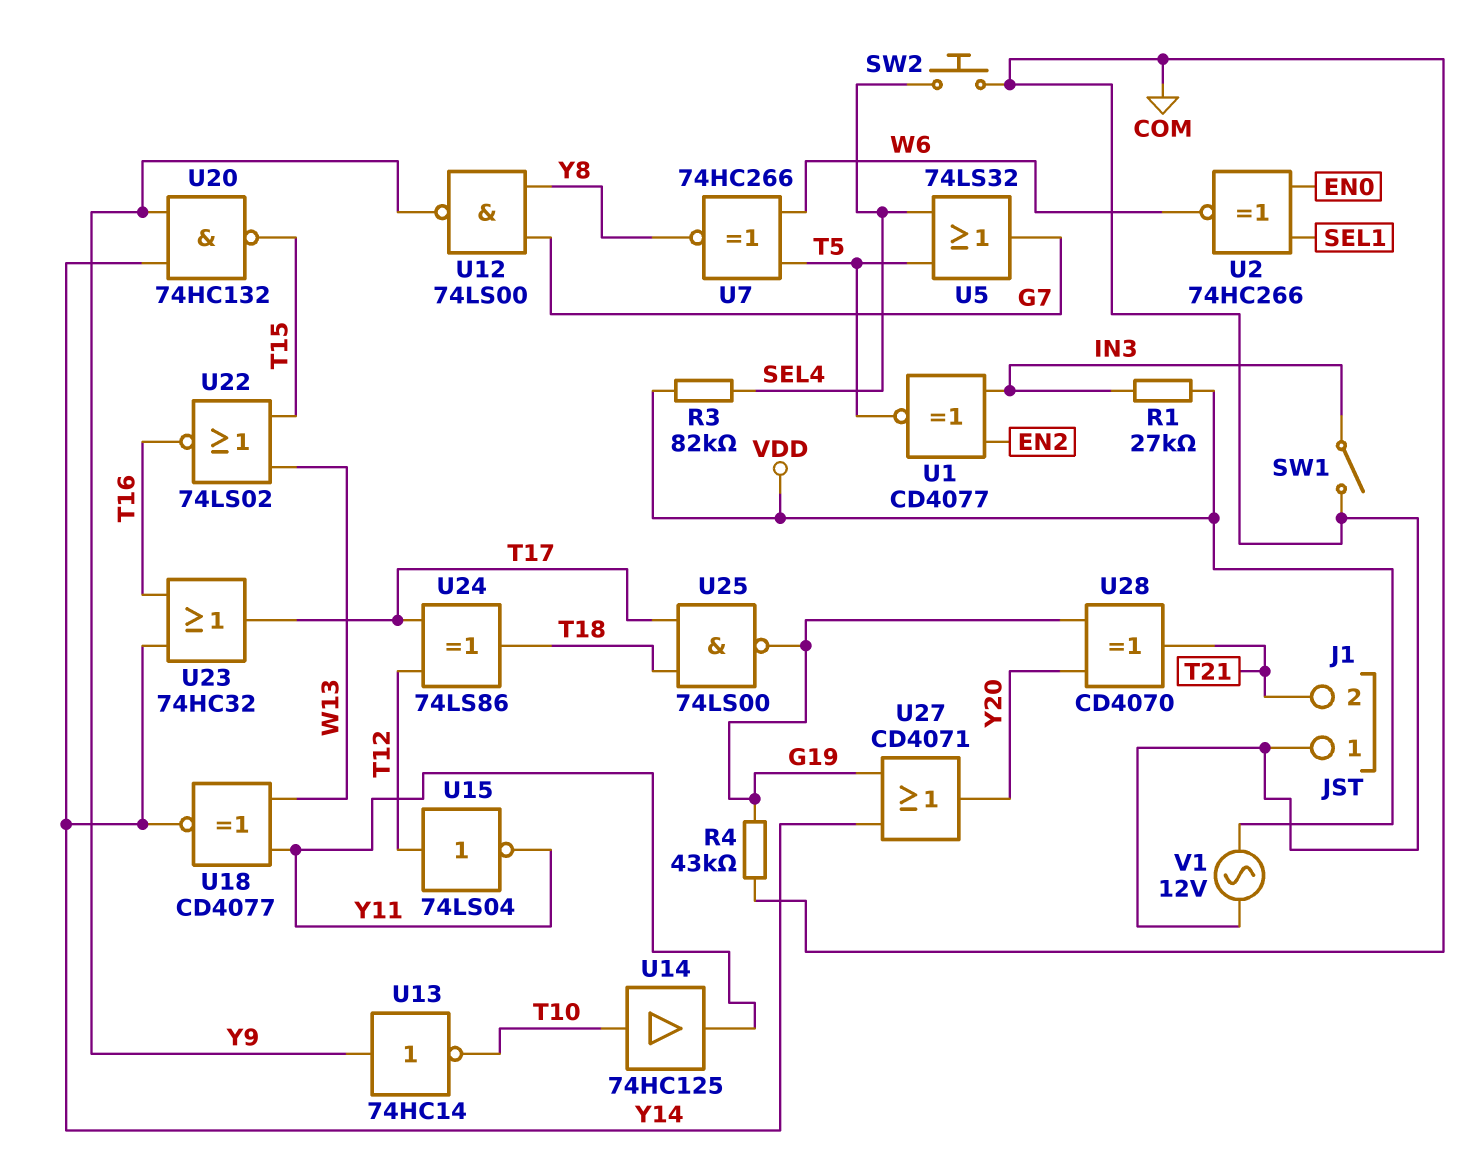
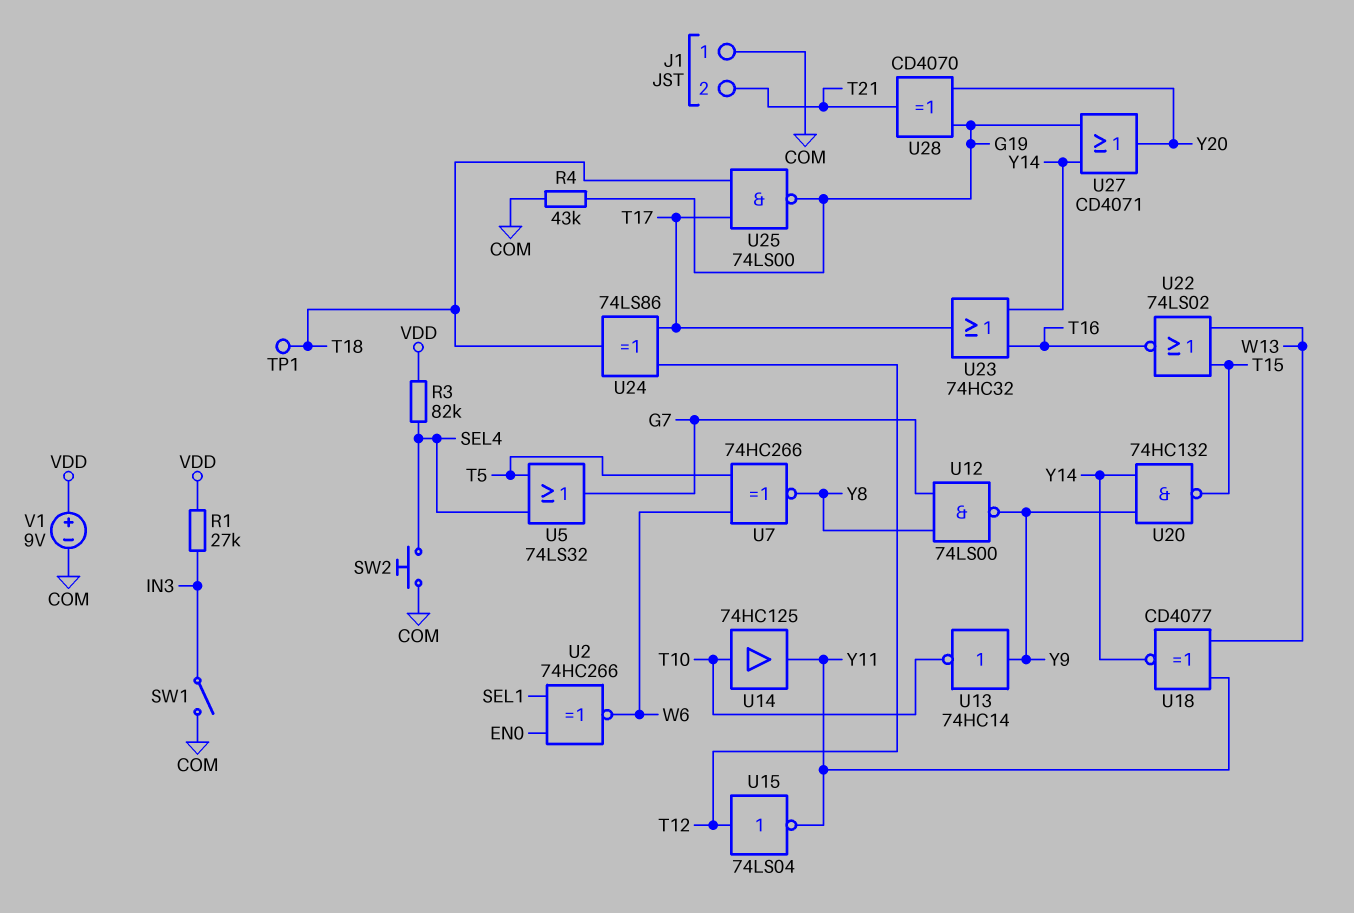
TP1: none -> test point (T18)
U1: XNOR CD4077 (in EN2, in IN3, out T5) -> none
V1: AC 12V (COM, VDD) -> 9V (plus VDD, minus COM)

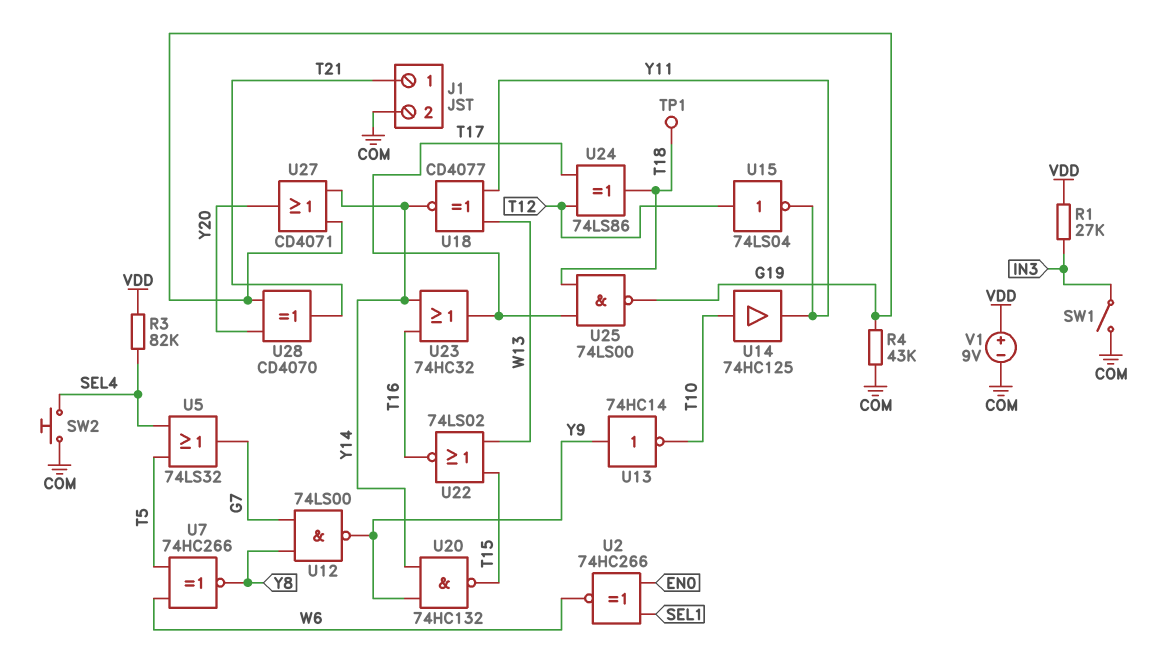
J1 pin 1: COM -> T21
J1 pin 2: T21 -> COM

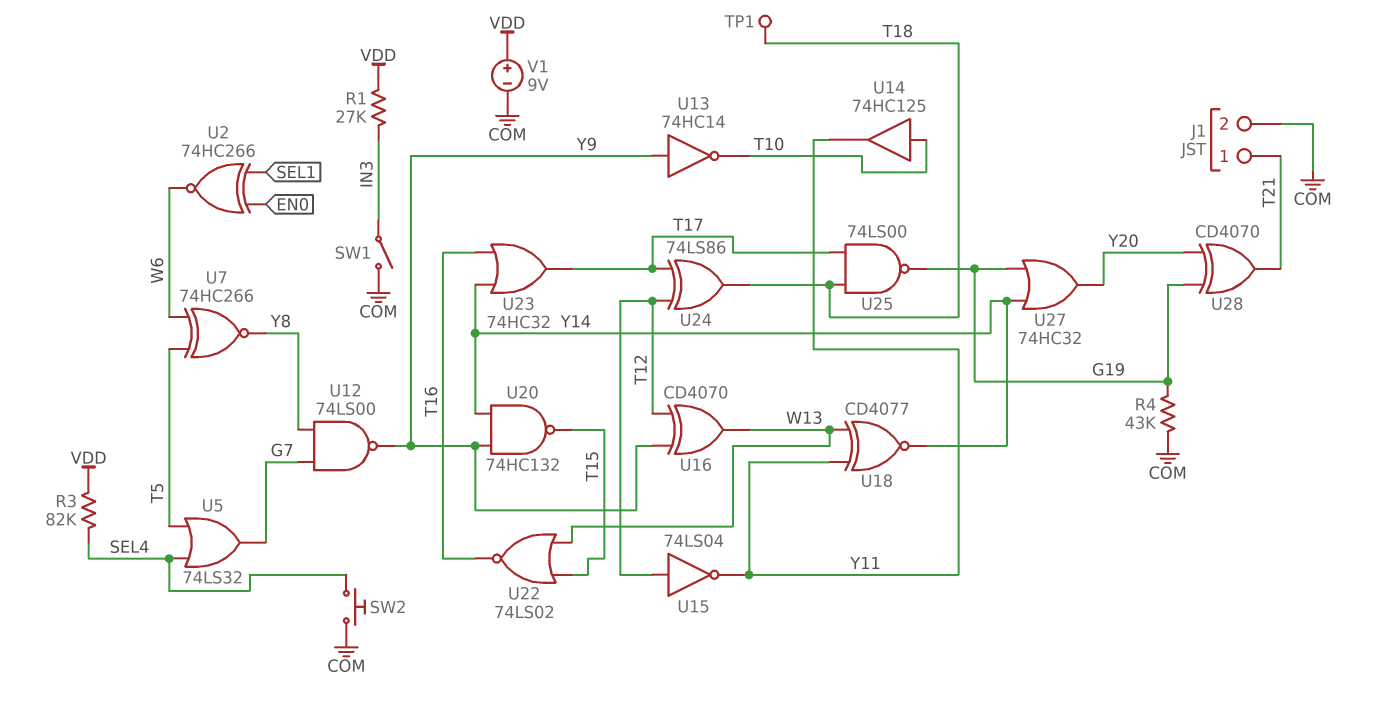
U16: none -> XOR CD4070 (in T12, in Y9, out W13)
U27: OR CD4071 (in G19, in Y14, out Y20) -> OR 74HC32 (in G19, in Y14, out Y20)

